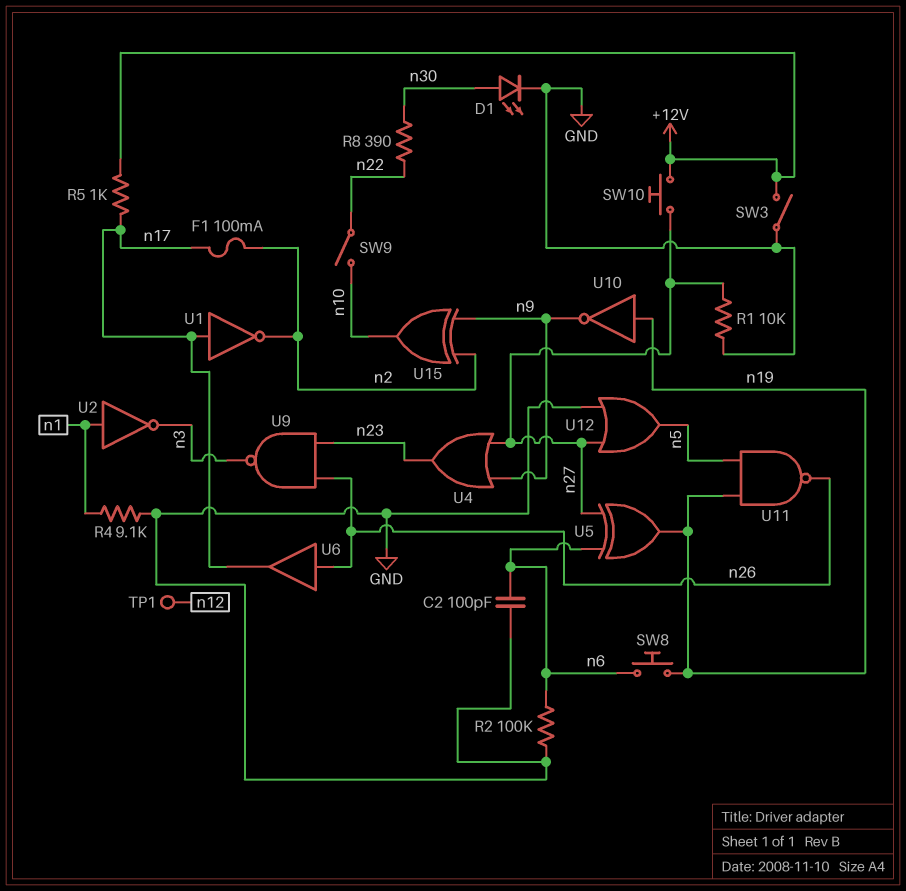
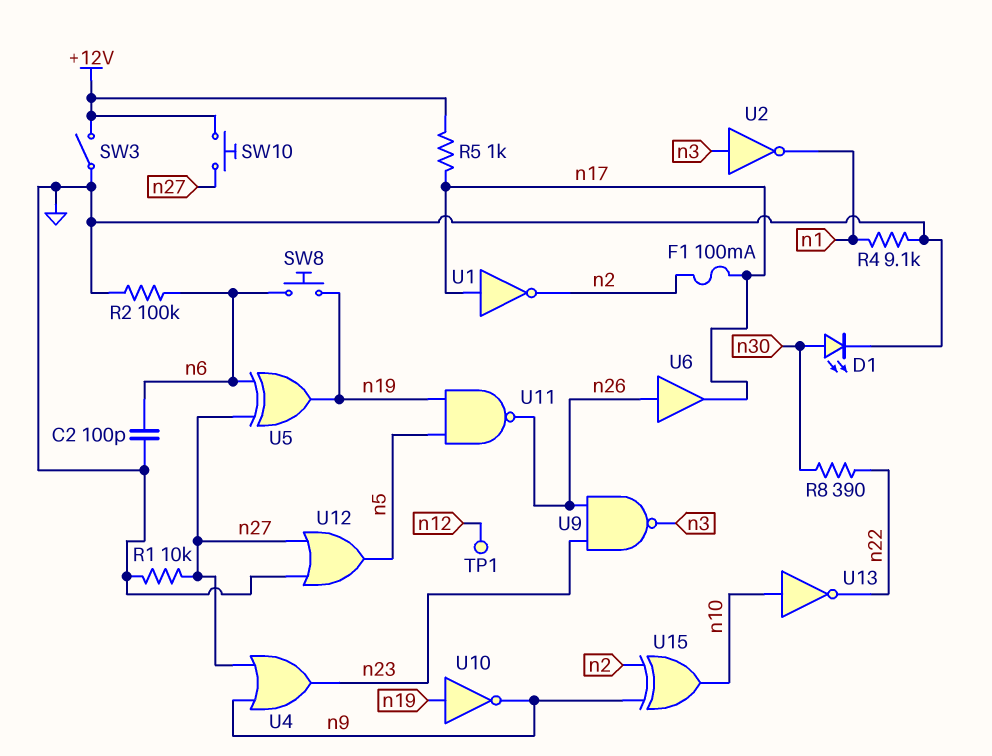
SW9: switch (n10, n22) -> none
U2: NOT (in n1, out n3) -> NOT (in n3, out n1)
U13: none -> NOT (in n10, out n22)

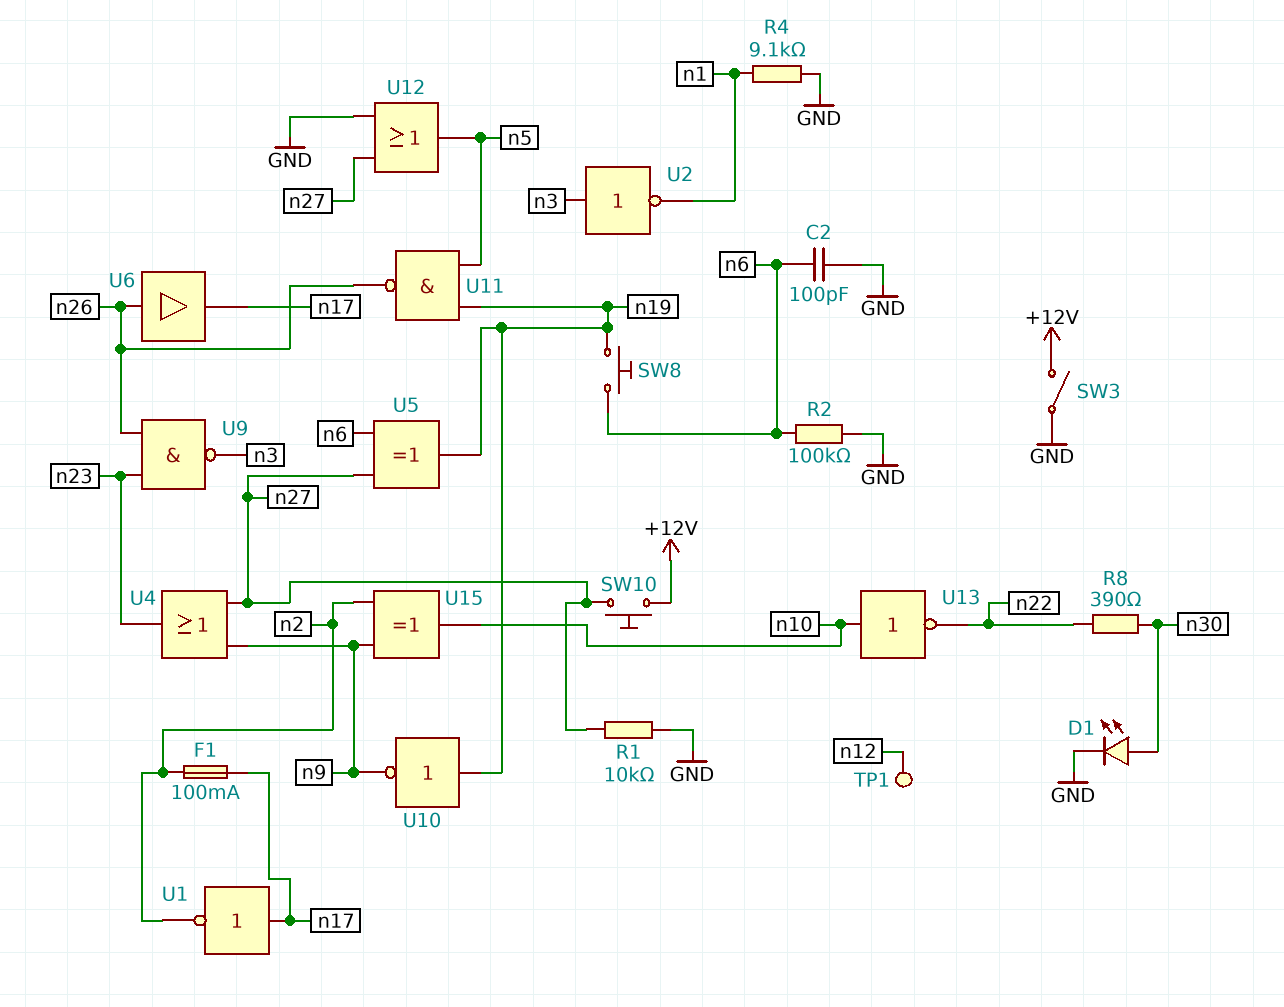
R5: 1k (+12V, n17) -> none

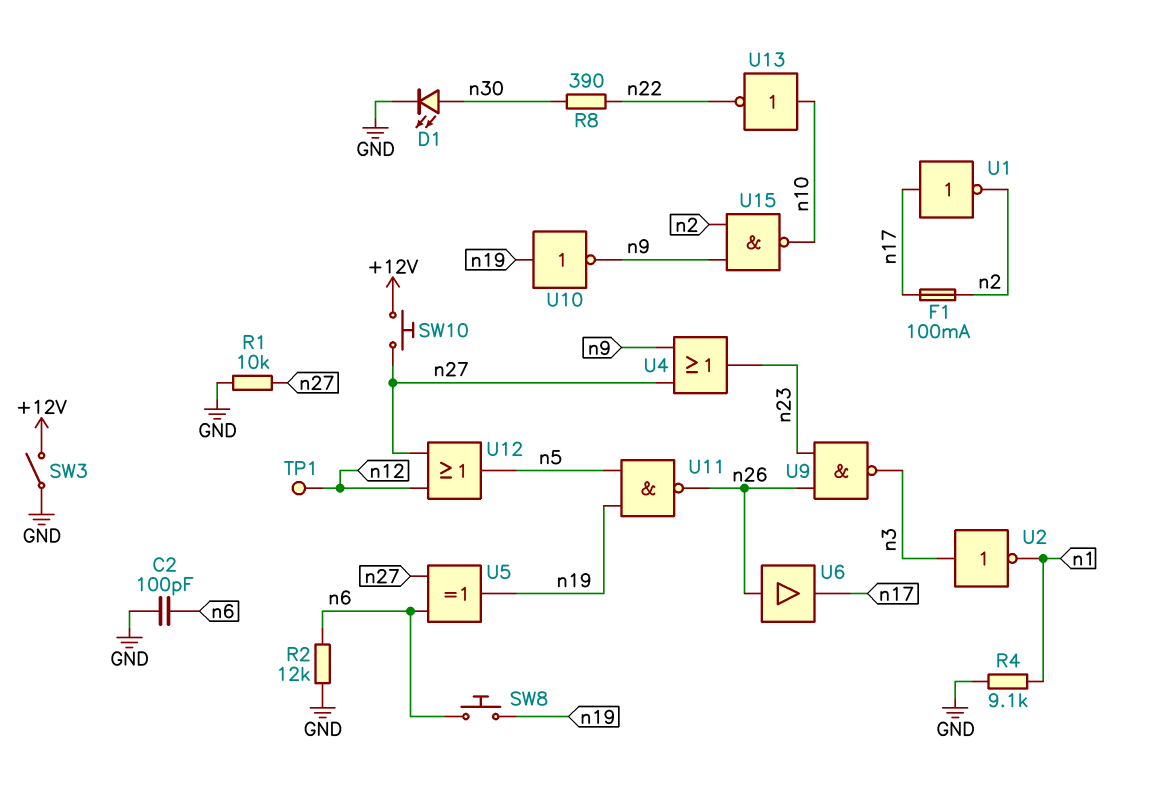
R2: 100k (GND, n6) -> 12k (GND, n6)
U12: OR (in GND, in n27, out n5) -> OR (in n12, in n27, out n5)
U15: XOR (in n2, in n9, out n10) -> NAND (in n2, in n9, out n10)

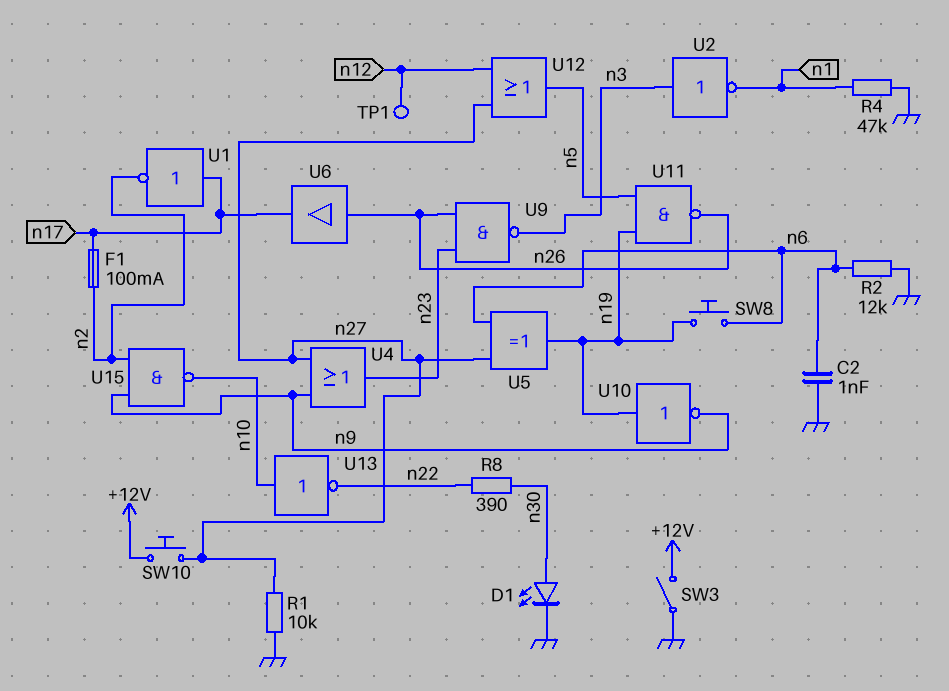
C2: 100pF (GND, n6) -> 1nF (GND, n6)
R4: 9.1k (GND, n1) -> 47k (GND, n1)

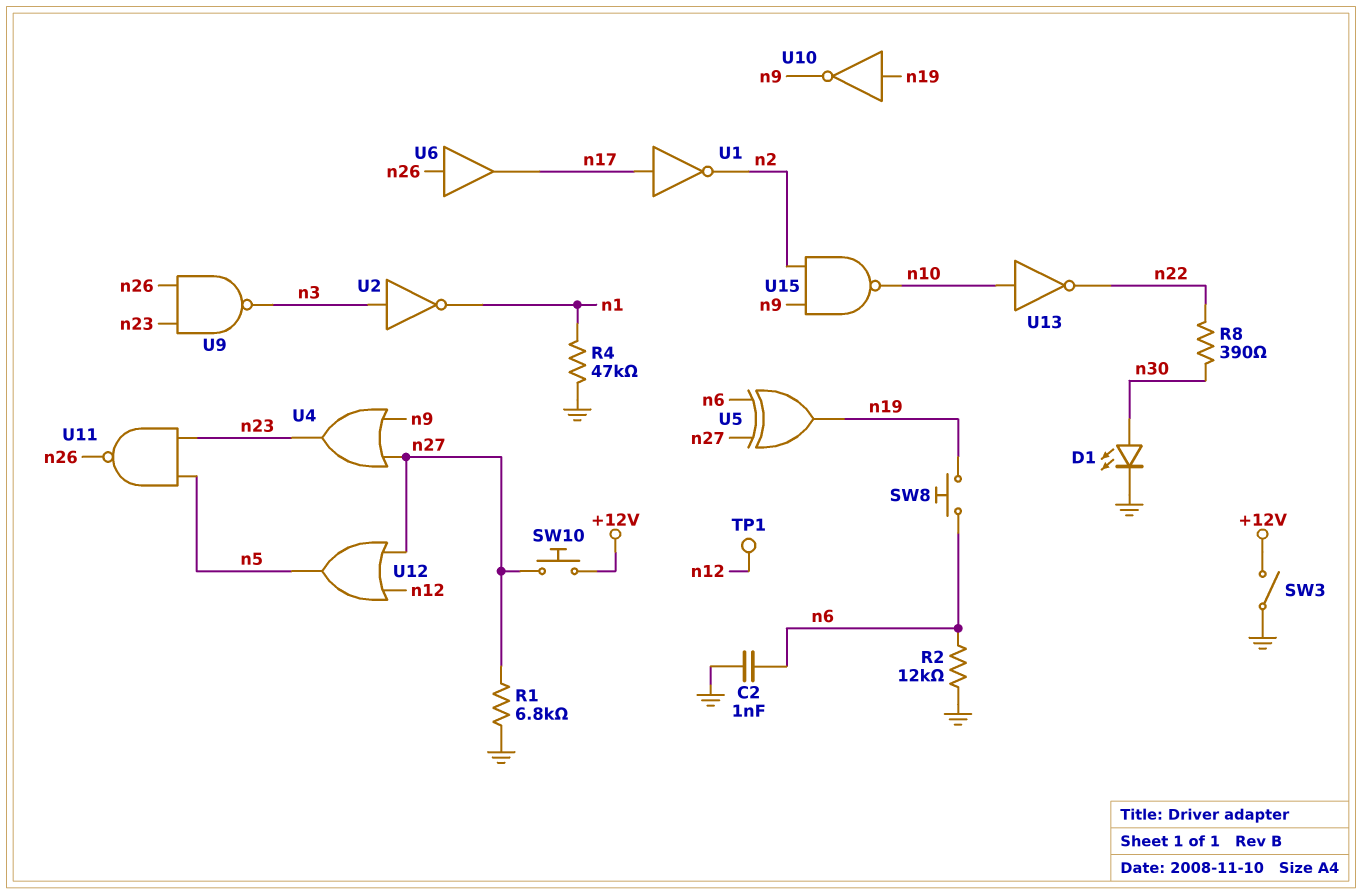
F1: 100mA (n2, n17) -> none
R1: 10k (GND, n27) -> 6.8k (GND, n27)
U11: NAND (in n5, in n19, out n26) -> NAND (in n5, in n23, out n26)

